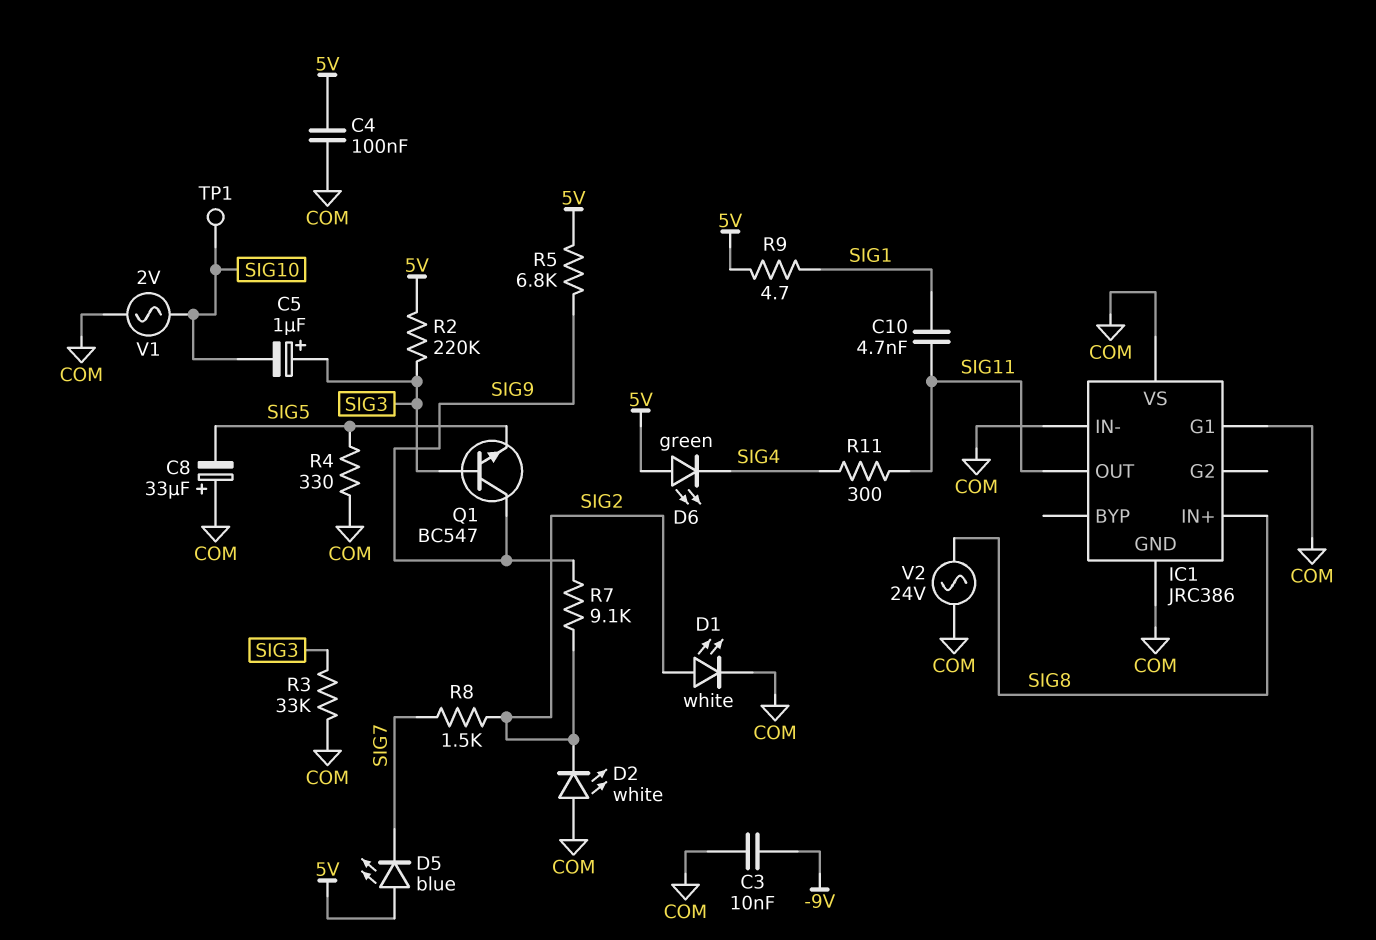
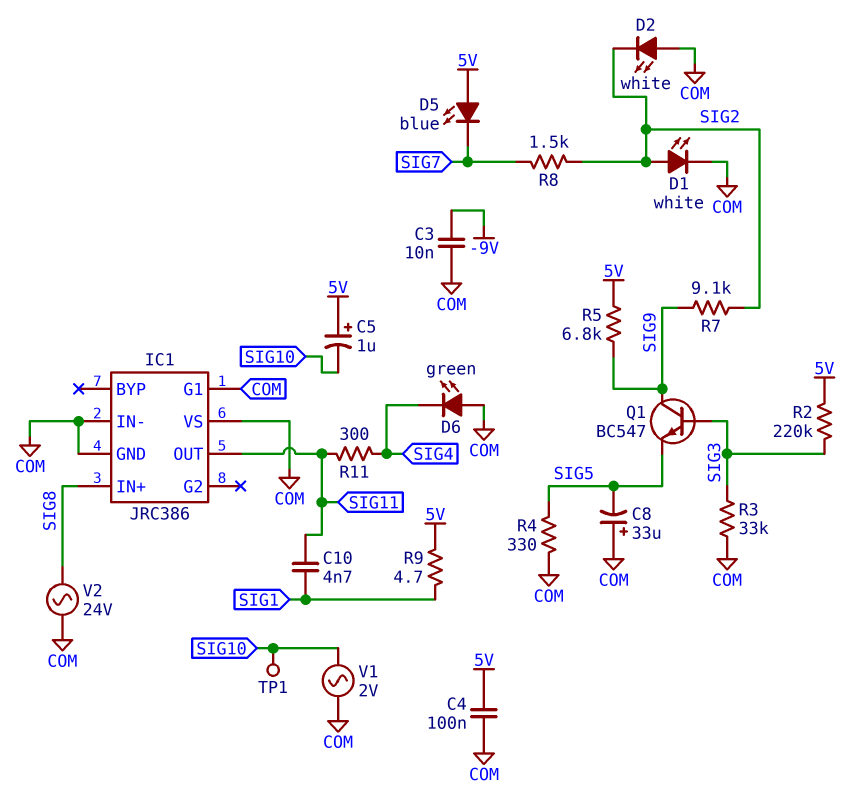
C5: 1uF (plus SIG3, minus SIG10) -> 1uF (plus 5V, minus SIG10)
D6: LED green (A 5V, K SIG4) -> LED green (A COM, K SIG4)

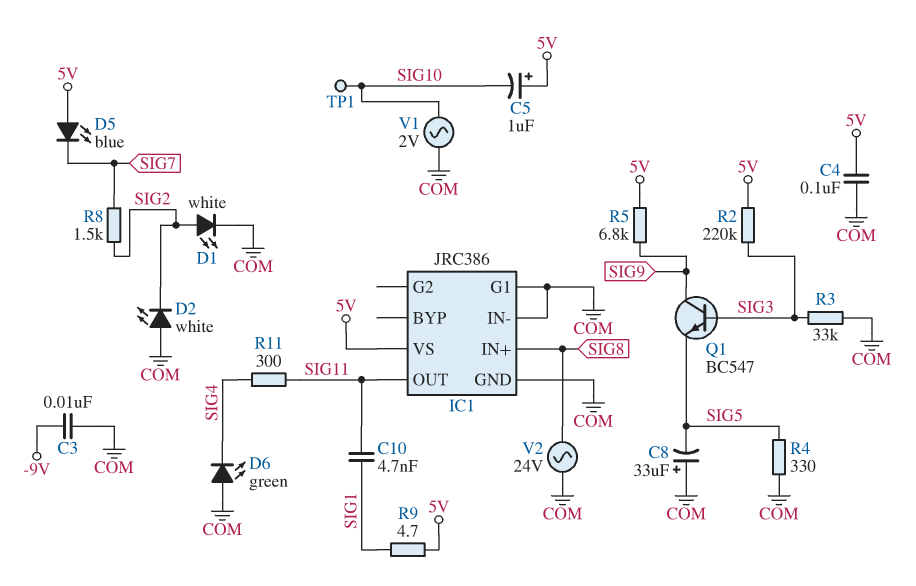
IC1 pin VS: COM -> 5V
R7: 9.1k (SIG2, SIG9) -> none

